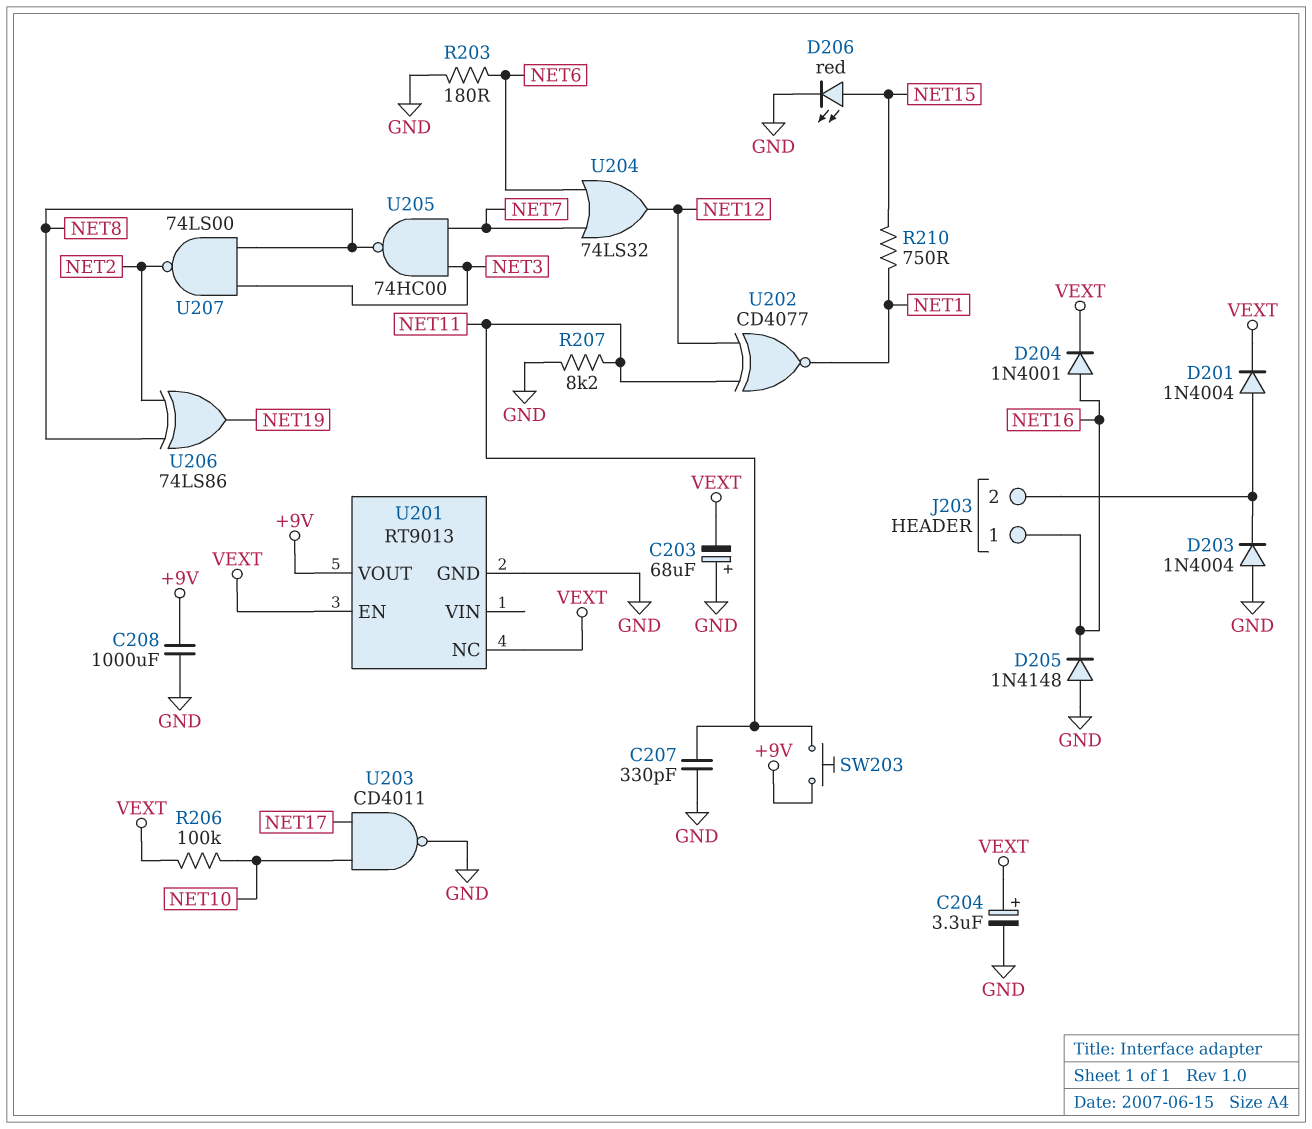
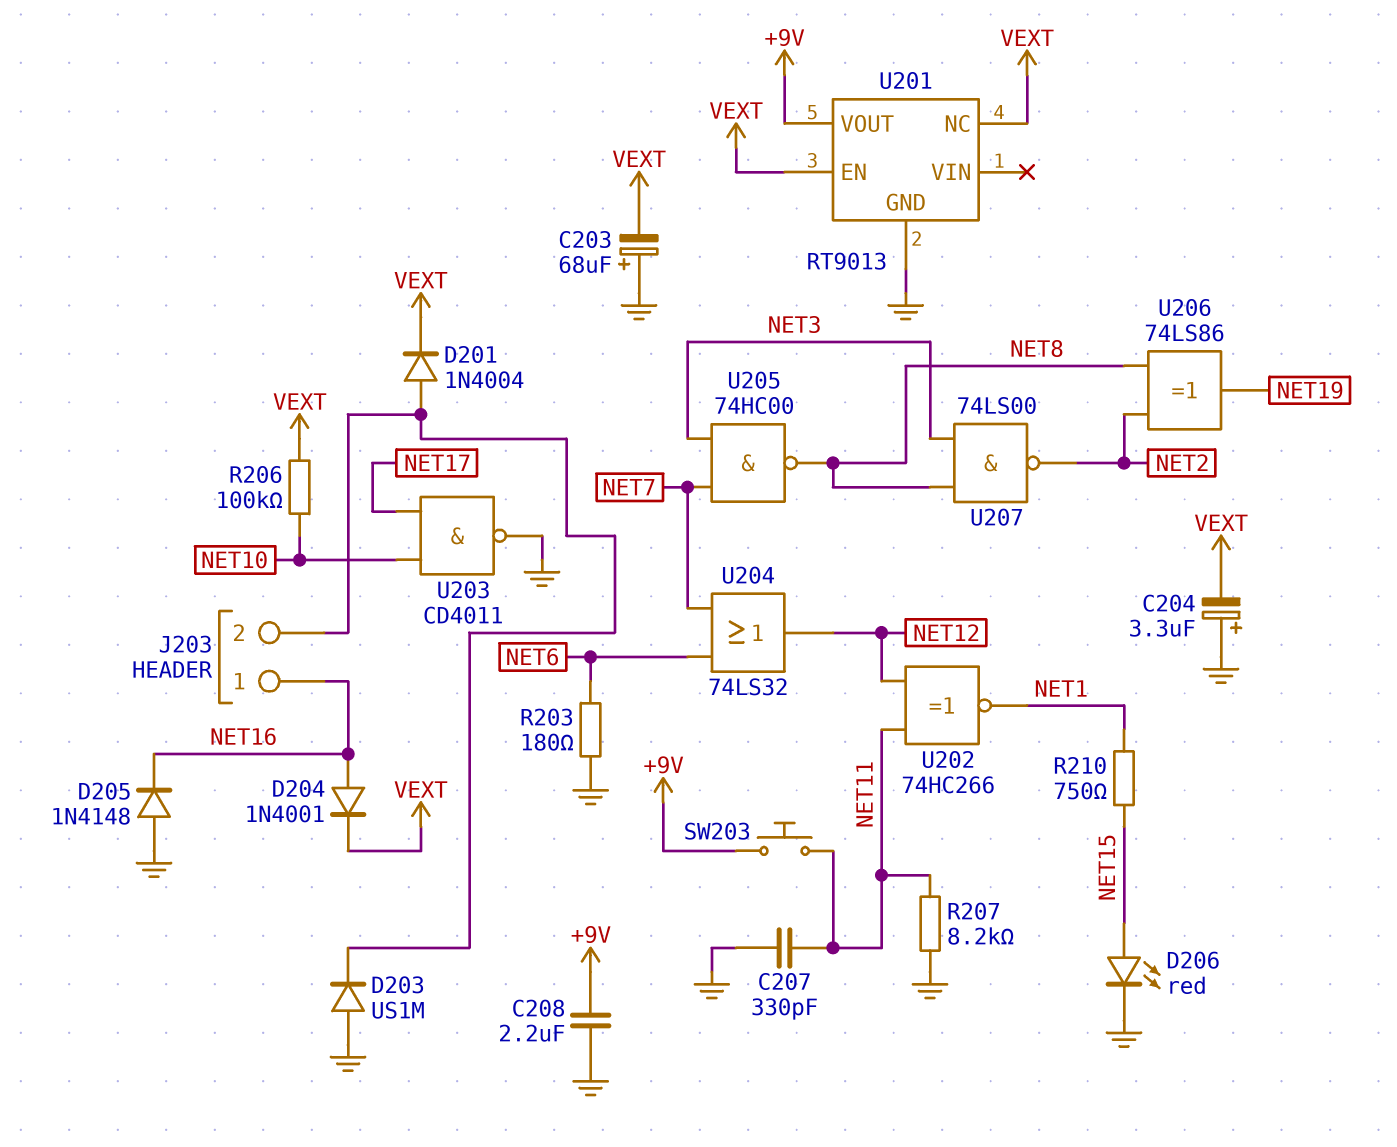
C204: 3.3uF (plus VEXT, minus GND) -> 3.3uF (plus GND, minus VEXT)
C208: 1000uF (+9V, GND) -> 2.2uF (+9V, GND)
D203: diode 1N4004 (A GND, K J203/2) -> diode US1M (A GND, K J203/2)
U202: XNOR CD4077 (in NET11, in NET12, out NET1) -> XNOR 74HC266 (in NET11, in NET12, out NET1)

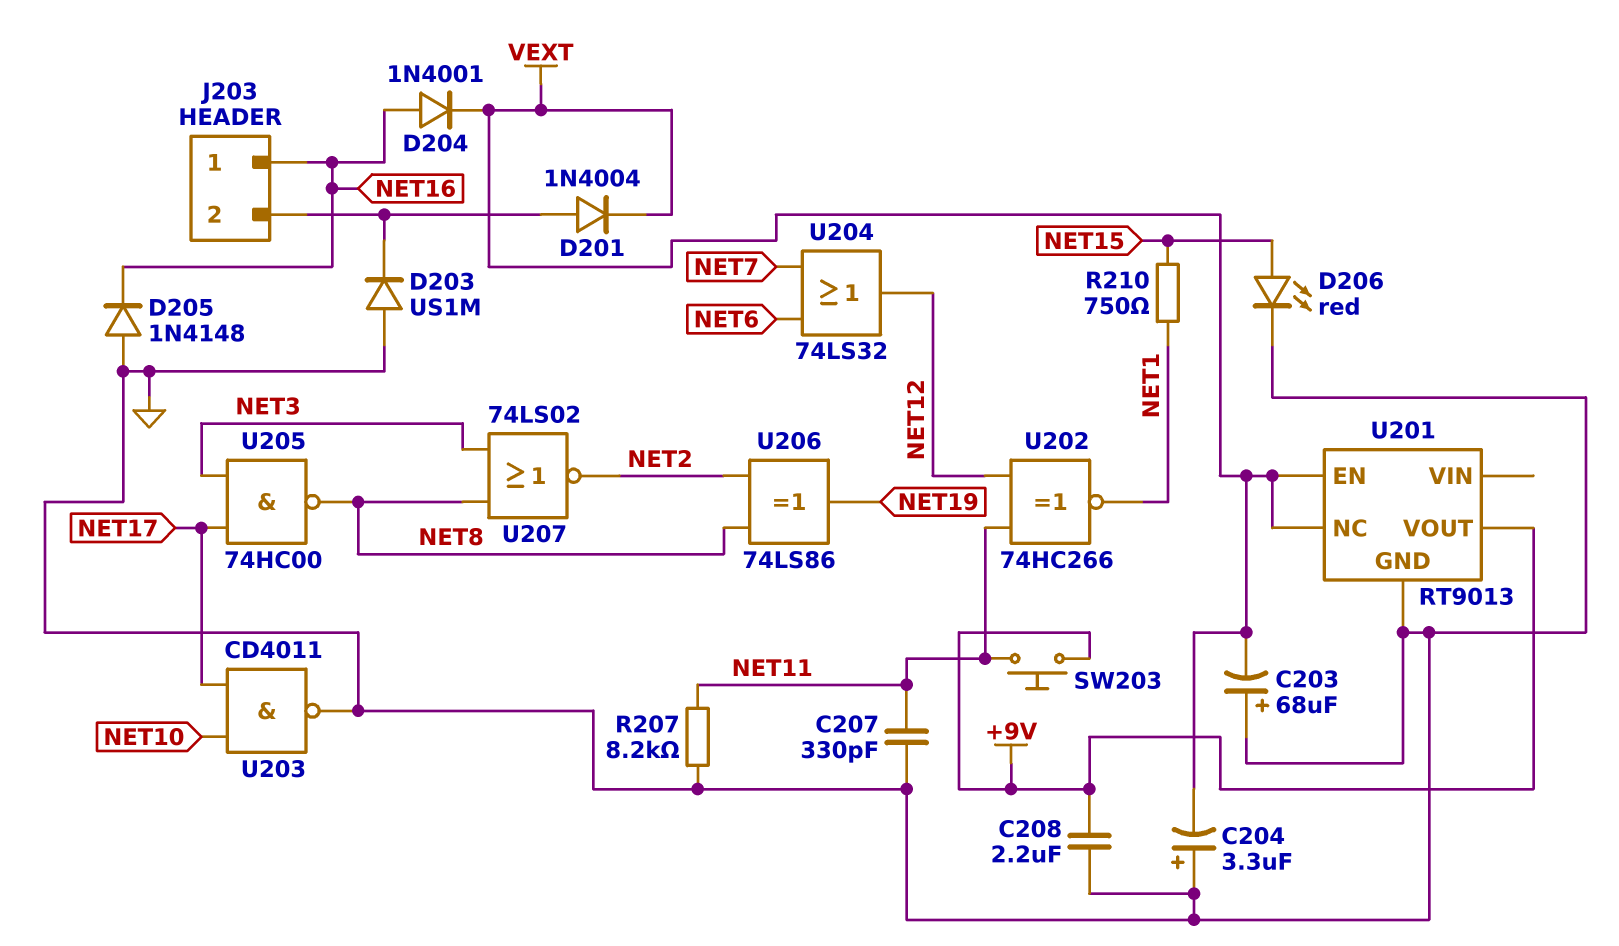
R203: 180 (GND, NET6) -> none
R206: 100k (NET10, VEXT) -> none
U205: NAND 74HC00 (in NET3, in NET7, out NET8) -> NAND 74HC00 (in NET3, in NET17, out NET8)
U207: NAND 74LS00 (in NET3, in NET8, out NET2) -> NOR 74LS02 (in NET3, in NET8, out NET2)

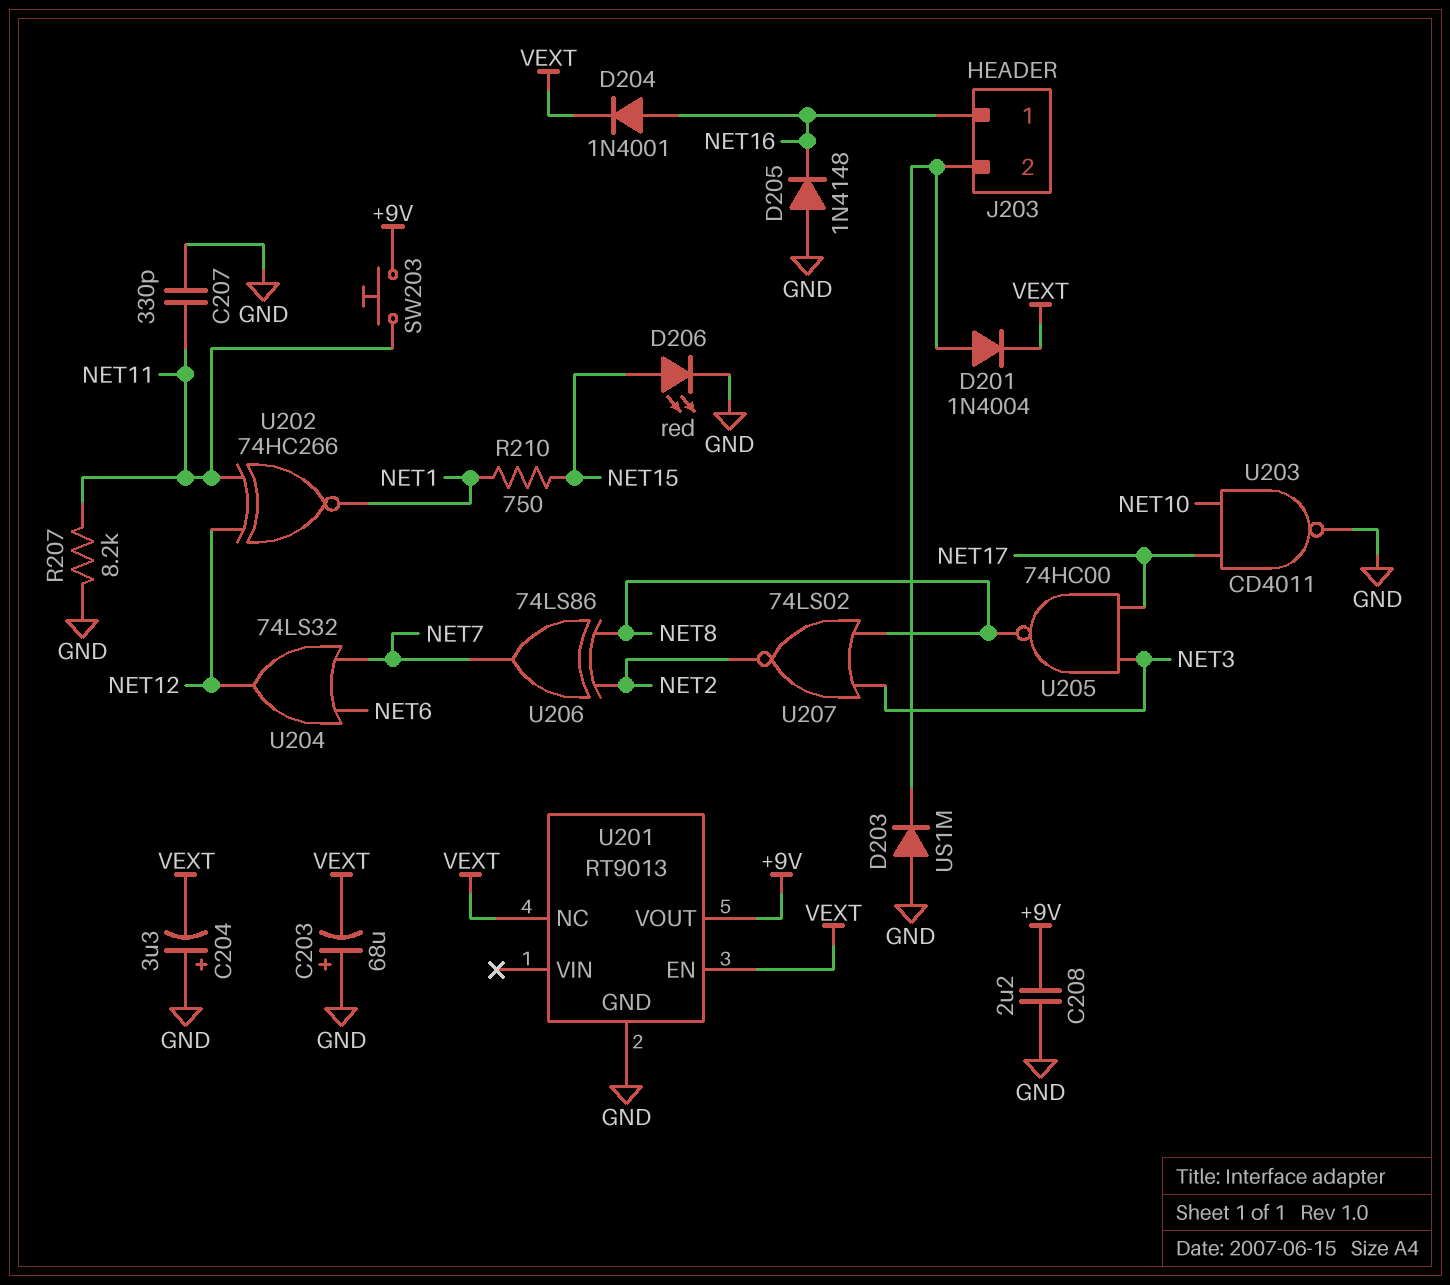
U206: XOR 74LS86 (in NET2, in NET8, out NET19) -> XOR 74LS86 (in NET2, in NET8, out NET7)

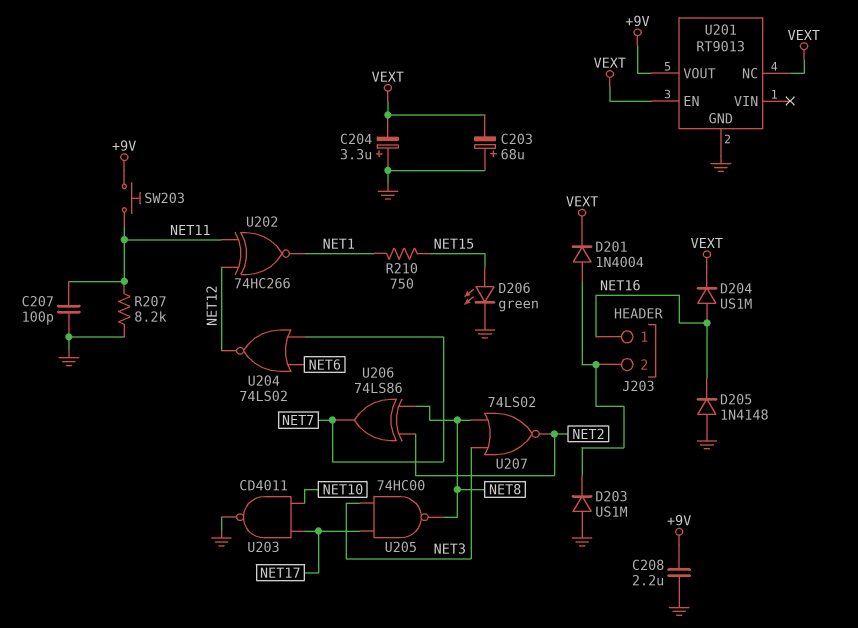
C207: 330pF (GND, NET11) -> 100pF (GND, NET11)
D204: diode 1N4001 (A NET16, K VEXT) -> diode US1M (A NET16, K VEXT)
D206: LED red (A NET15, K GND) -> LED green (A NET15, K GND)
U204: OR 74LS32 (in NET6, in NET7, out NET12) -> NOR 74LS02 (in NET6, in NET7, out NET12)

